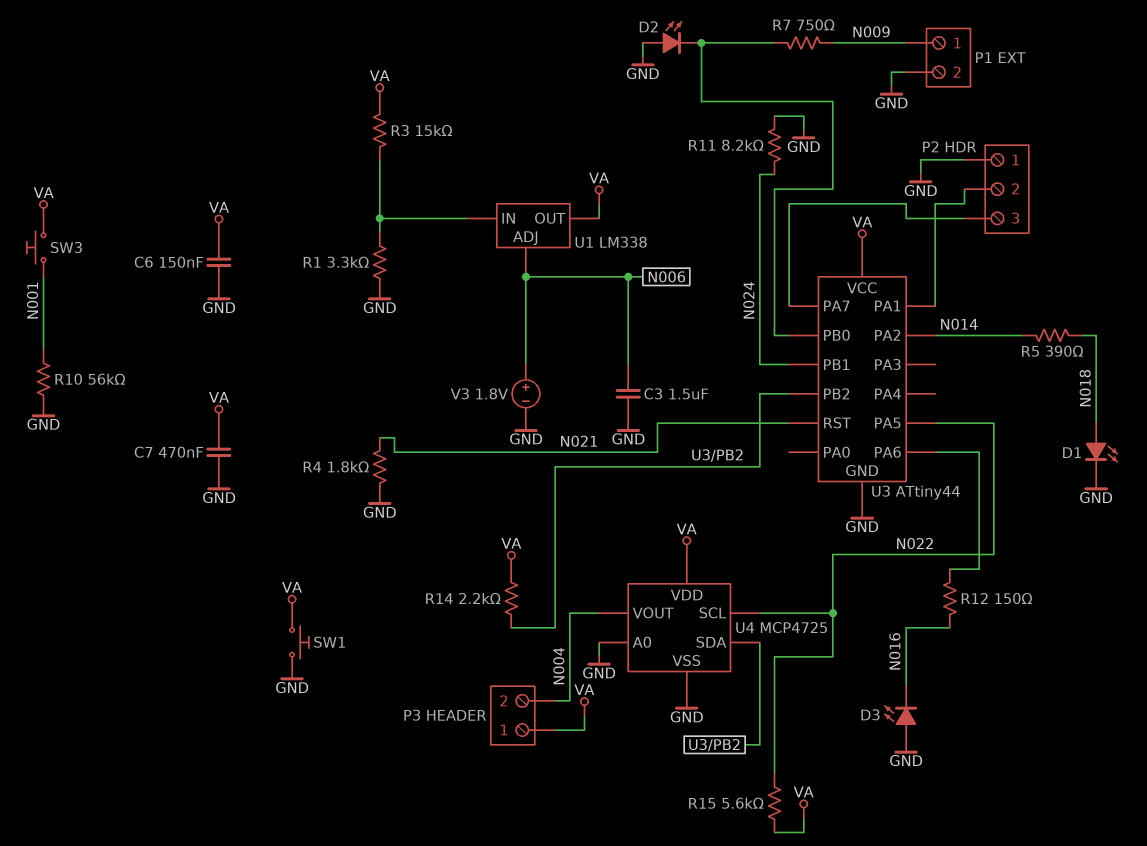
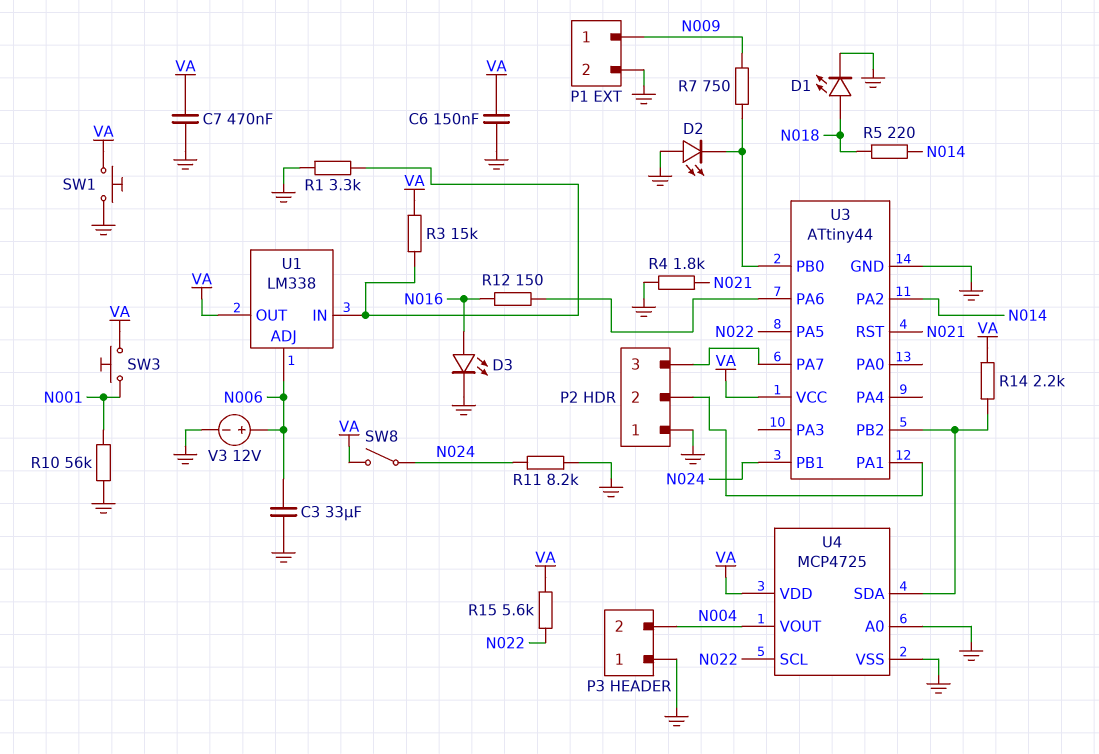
C3: 1.5uF (GND, N006) -> 33uF (GND, N006)
D3: LED (A GND, K N016) -> LED (A N016, K GND)
P3 pin 1: VA -> GND
R5: 390 (N014, N018) -> 220 (N014, N018)
SW8: none -> switch (N024, VA)
V3: 1.8V (plus N006, minus GND) -> 12V (plus N006, minus GND)

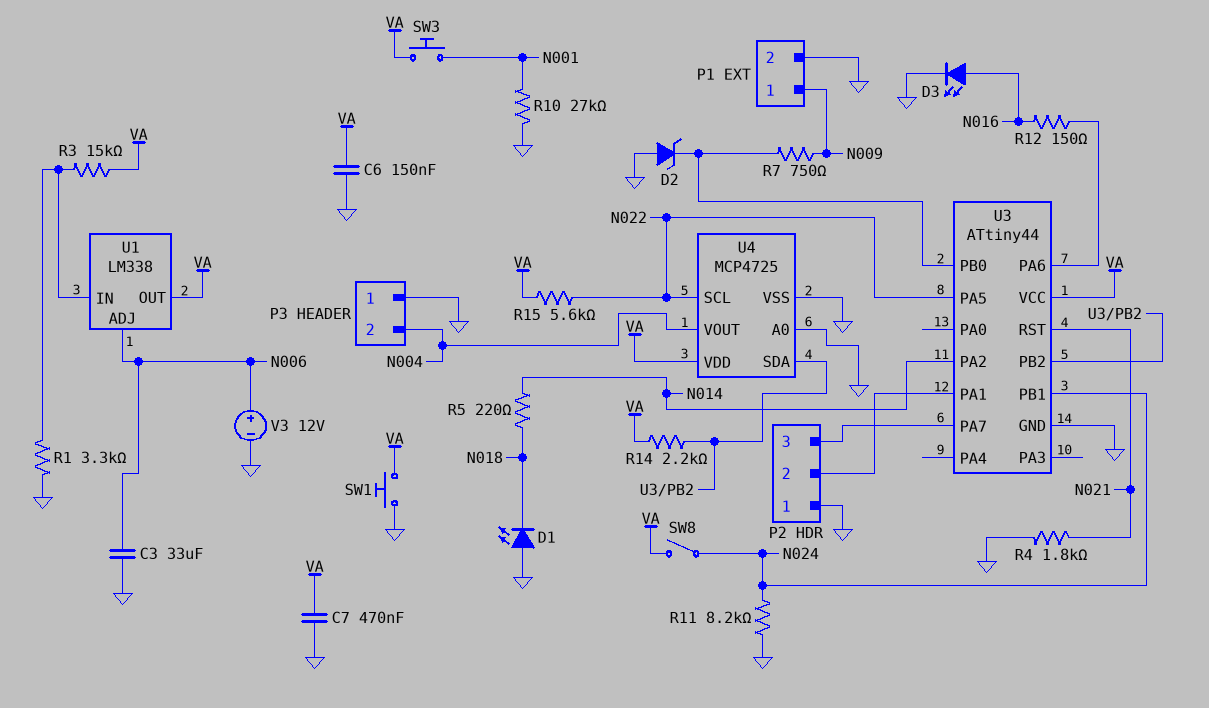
D1: LED (A N018, K GND) -> LED (A GND, K N018)
D2: LED (A GND, K U3/PB0) -> zener (A GND, K U3/PB0)
R10: 56k (GND, N001) -> 27k (GND, N001)

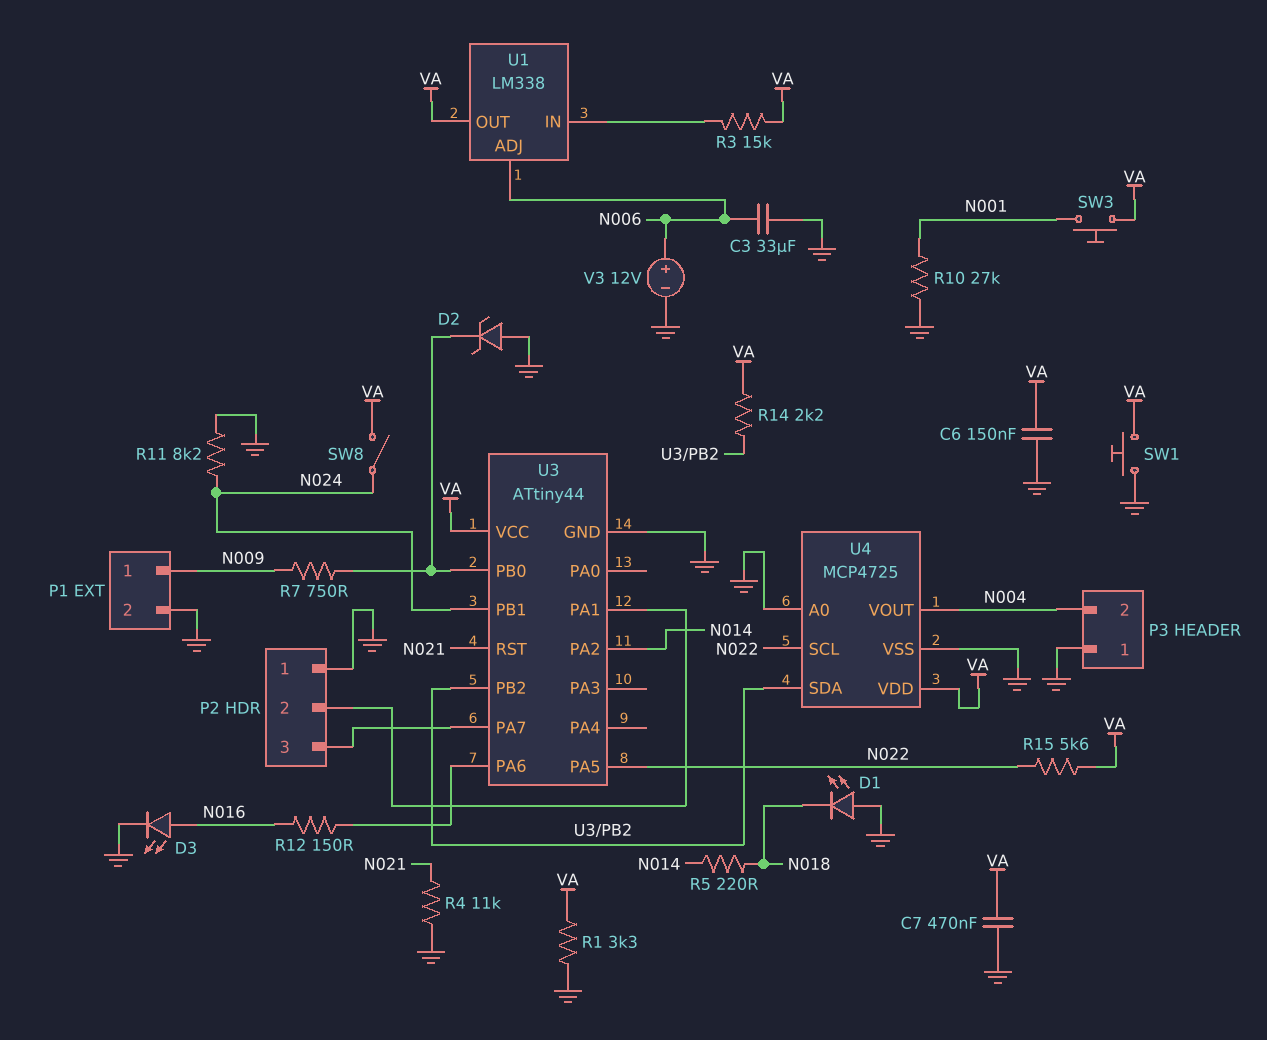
R1: 3.3k (GND, U1/IN) -> 3.3k (GND, VA)
R4: 1.8k (GND, N021) -> 11k (GND, N021)

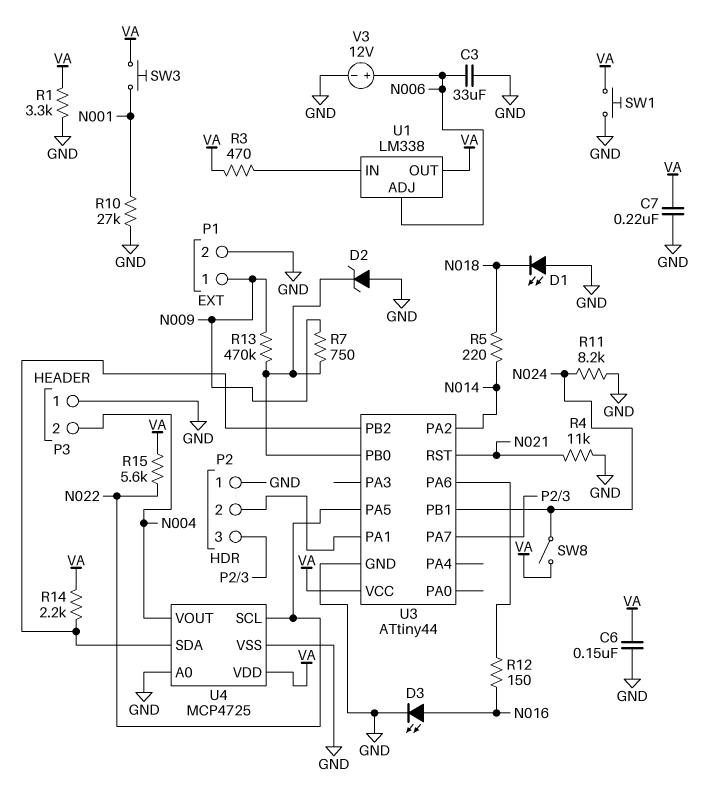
C7: 470nF (GND, VA) -> 220nF (GND, VA)
R3: 15k (U1/IN, VA) -> 470 (U1/IN, VA)
R13: none -> 470k (N009, U3/PB0)

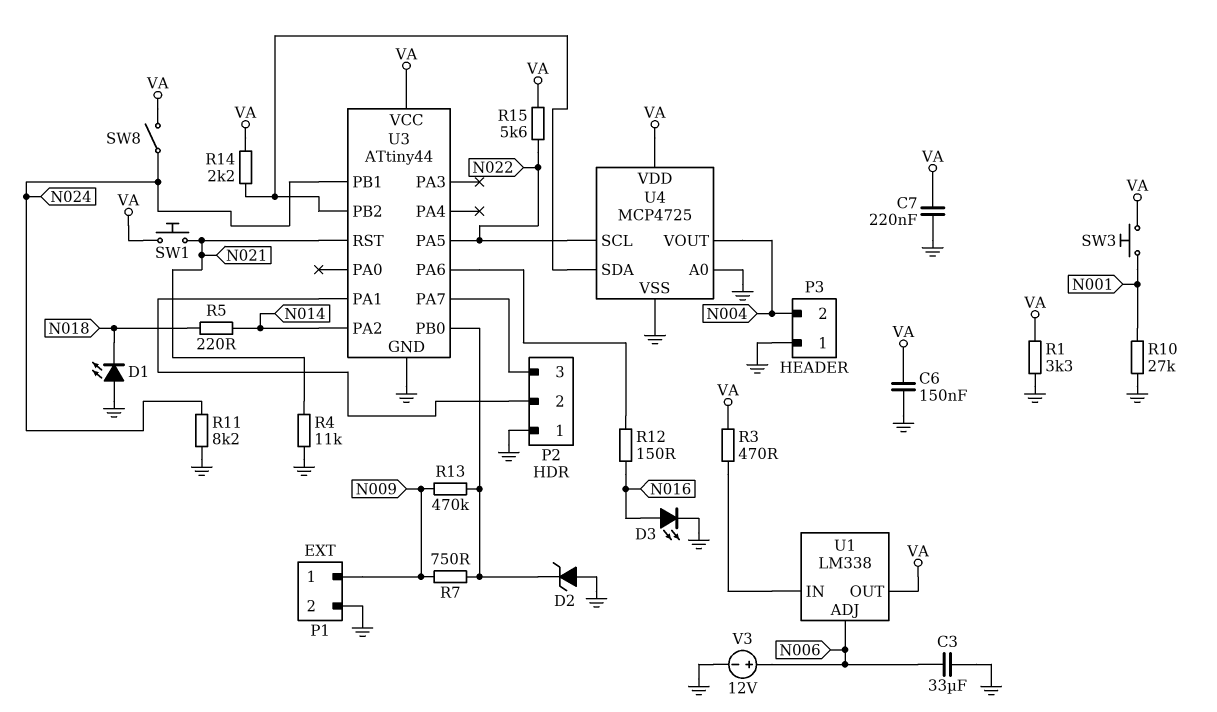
SW1: button (GND, VA) -> button (N021, VA)

